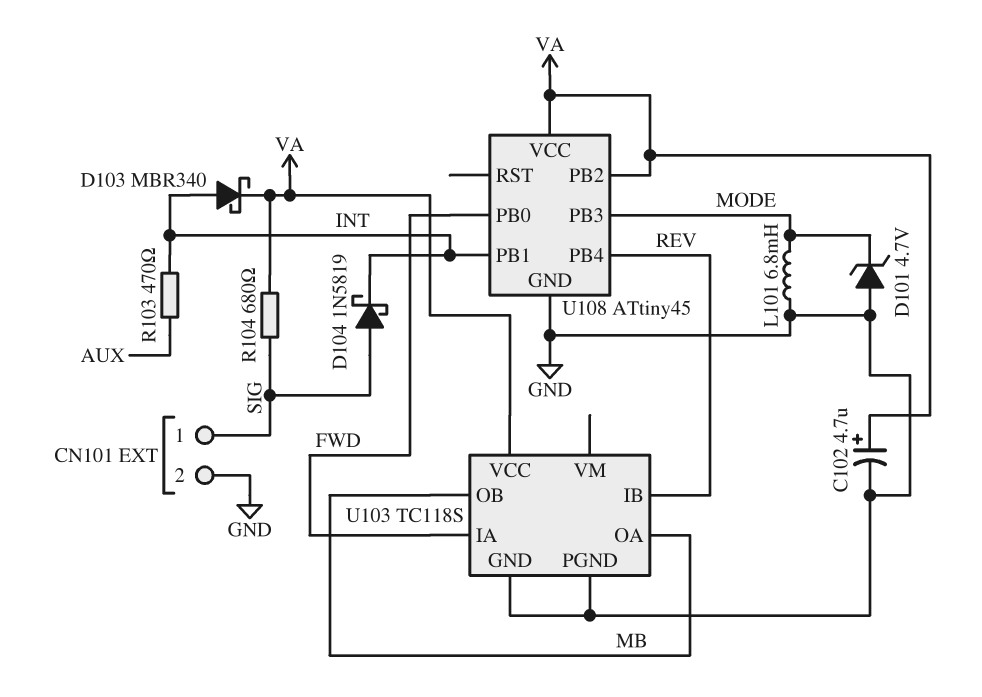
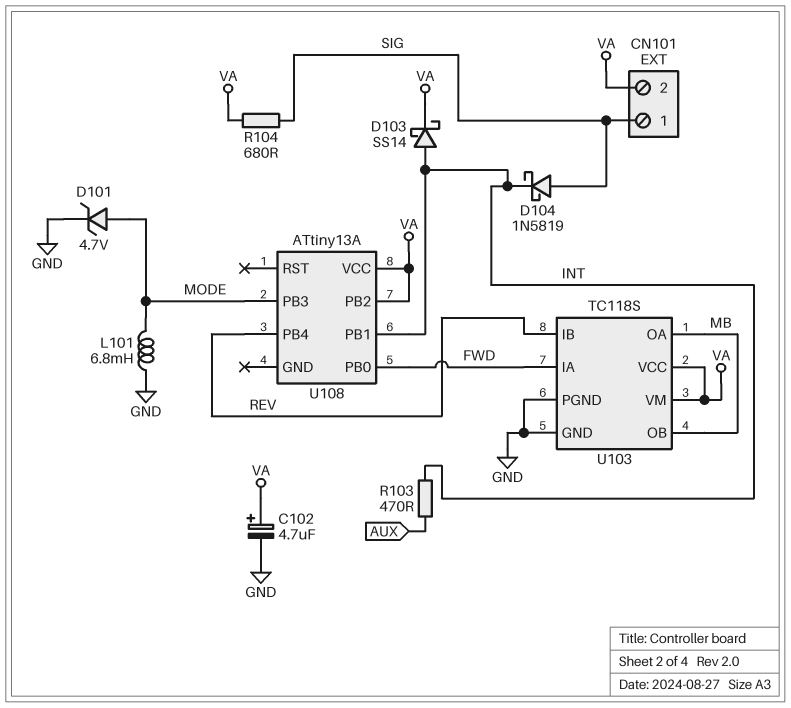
CN101 pin 2: GND -> VA
D101: zener 4.7V (A GND, K MODE) -> zener 4.7V (A MODE, K GND)
D103: schottky MBR340 (A INT, K VA) -> schottky SS14 (A INT, K VA)
U103 pin VM: none -> VA
U108: ATtiny45 -> ATtiny13A
U108 pin GND: GND -> none

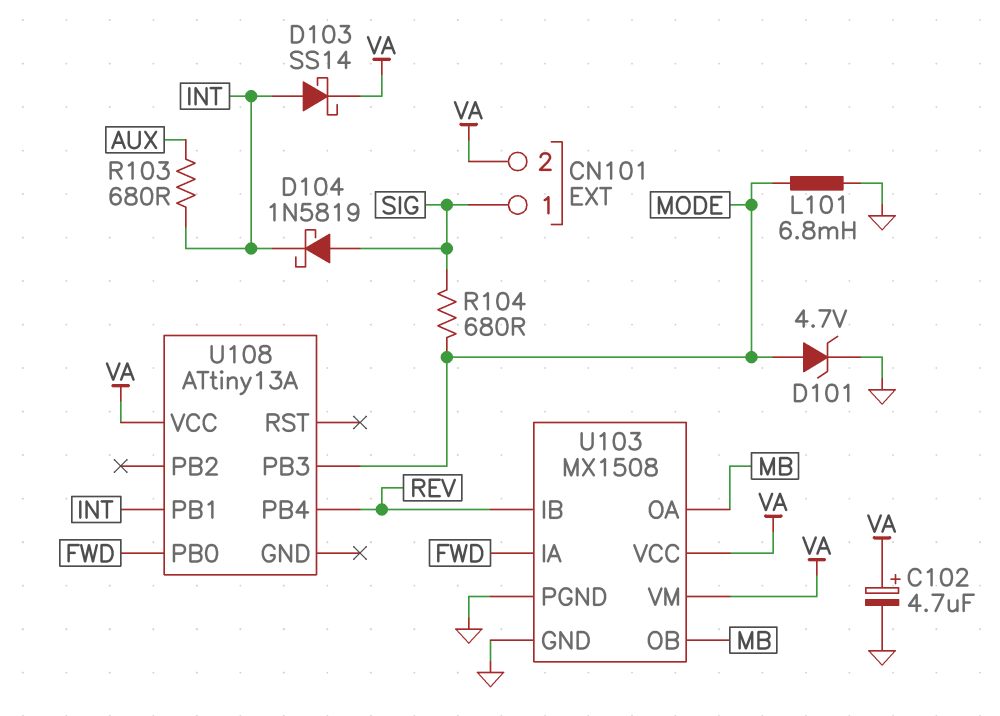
R103: 470 (AUX, INT) -> 680 (AUX, INT)
R104: 680 (SIG, VA) -> 680 (MODE, SIG)
U103: TC118S -> MX1508
U108 pin PB2: VA -> none

